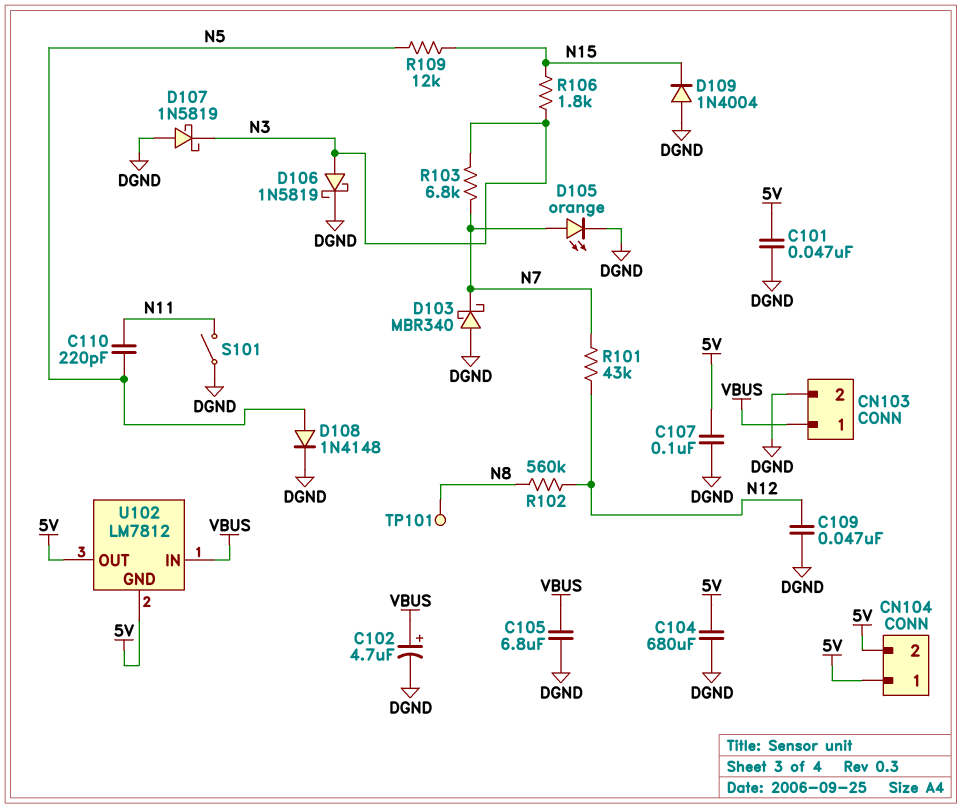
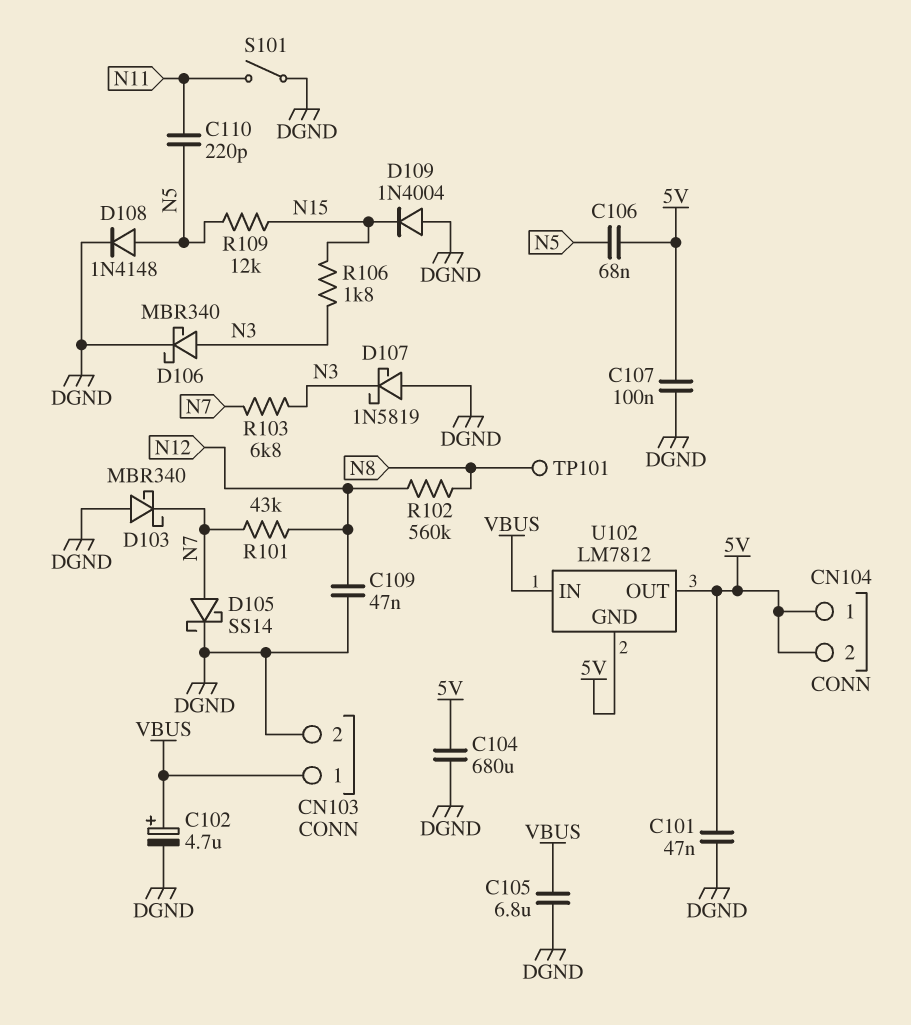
C106: none -> 68nF (5V, N5)
D105: LED orange (A N7, K DGND) -> schottky SS14 (A N7, K DGND)
D106: schottky 1N5819 (A N3, K DGND) -> schottky MBR340 (A N3, K DGND)

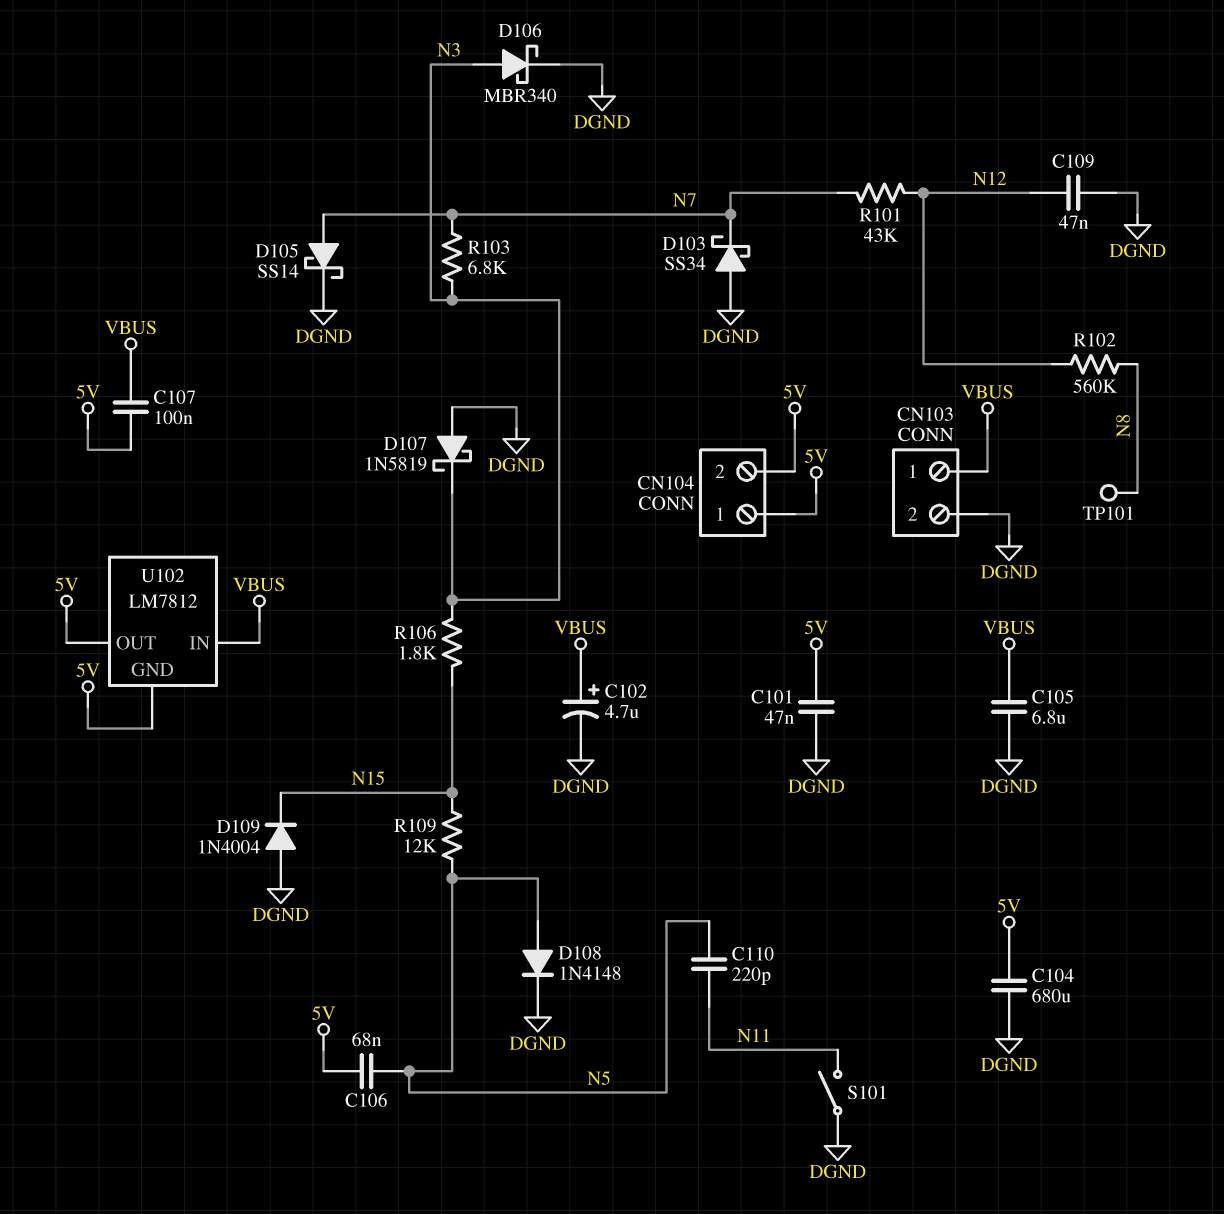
C107: 100nF (5V, DGND) -> 100nF (5V, VBUS)
D103: schottky MBR340 (A DGND, K N7) -> schottky SS34 (A DGND, K N7)

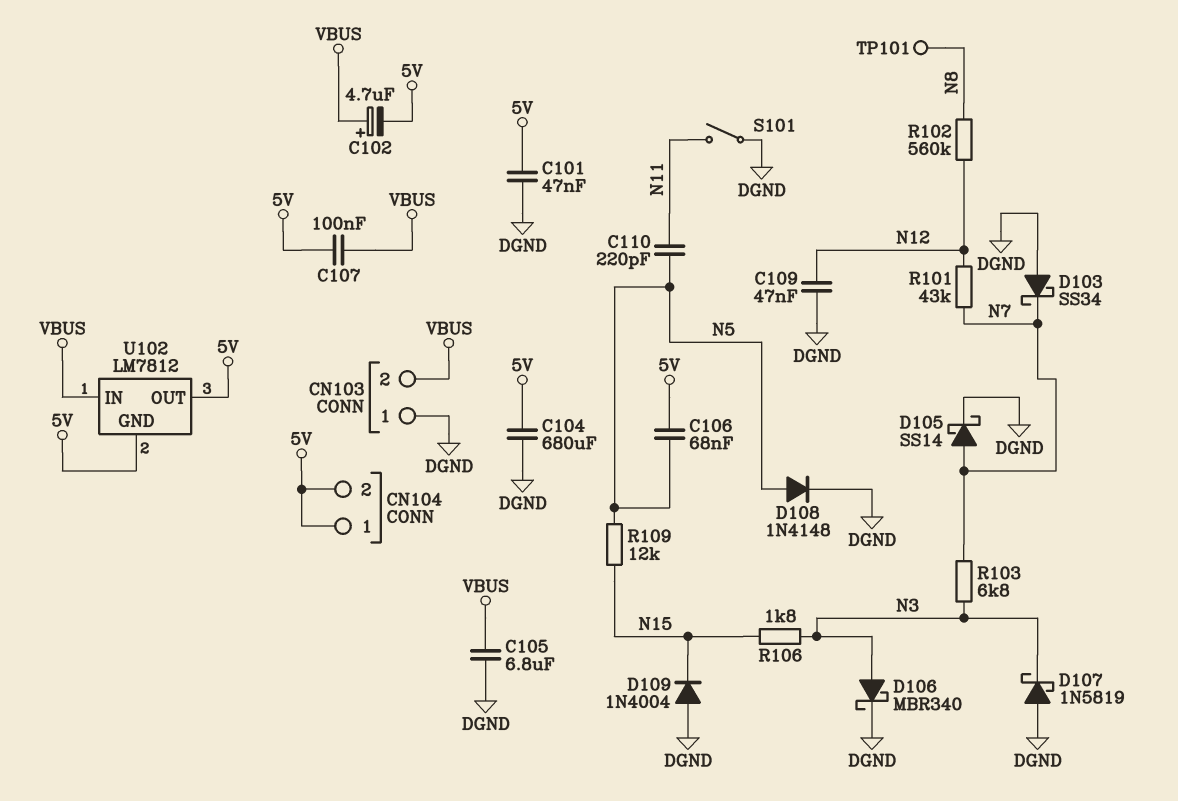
C102: 4.7uF (plus VBUS, minus DGND) -> 4.7uF (plus VBUS, minus 5V)
CN103 pin 1: VBUS -> DGND
CN103 pin 2: DGND -> VBUS

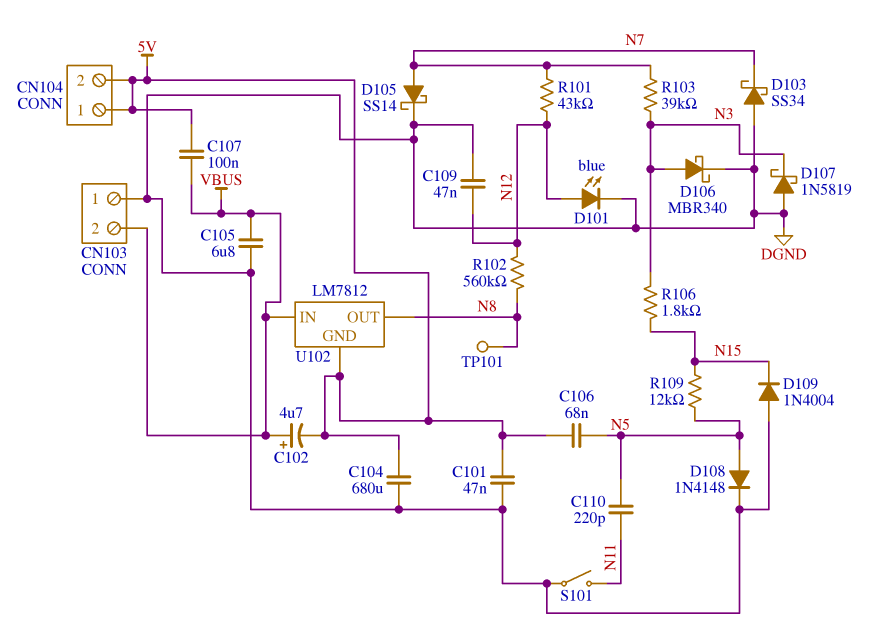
D101: none -> LED blue (A N12, K DGND)
R103: 6.8k (N3, N7) -> 39k (N3, N7)
U102 pin OUT: 5V -> N8

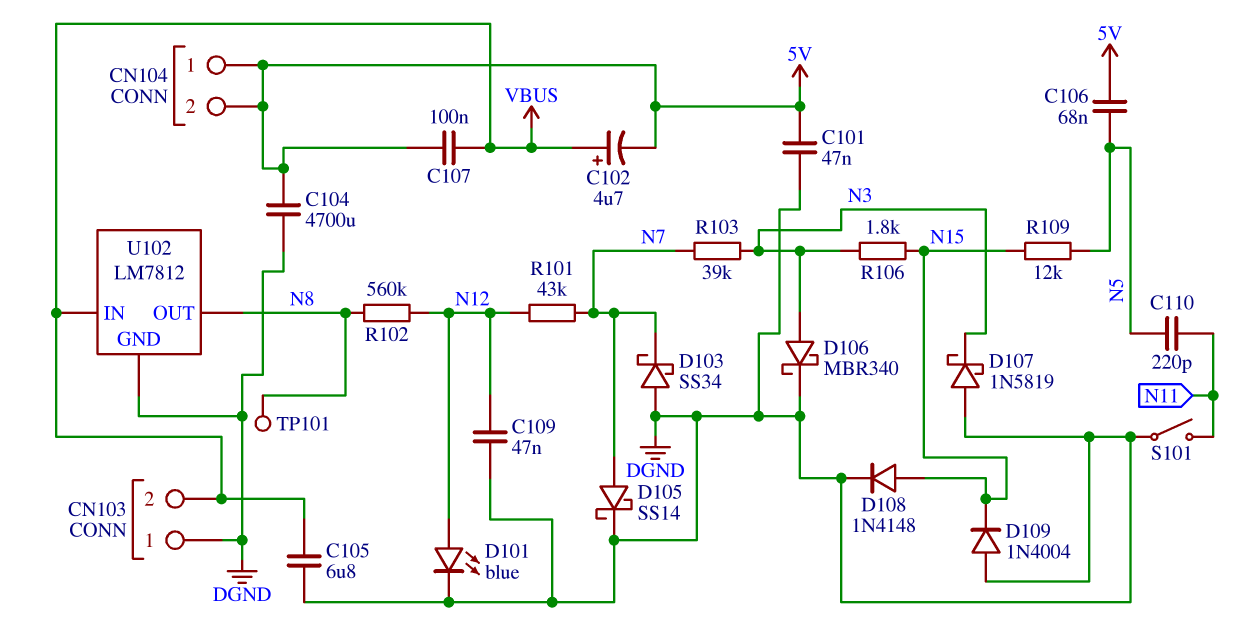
C104: 680uF (5V, DGND) -> 4700uF (5V, DGND)
D108: diode 1N4148 (A N5, K DGND) -> diode 1N4148 (A N15, K DGND)
U102 pin GND: 5V -> DGND

